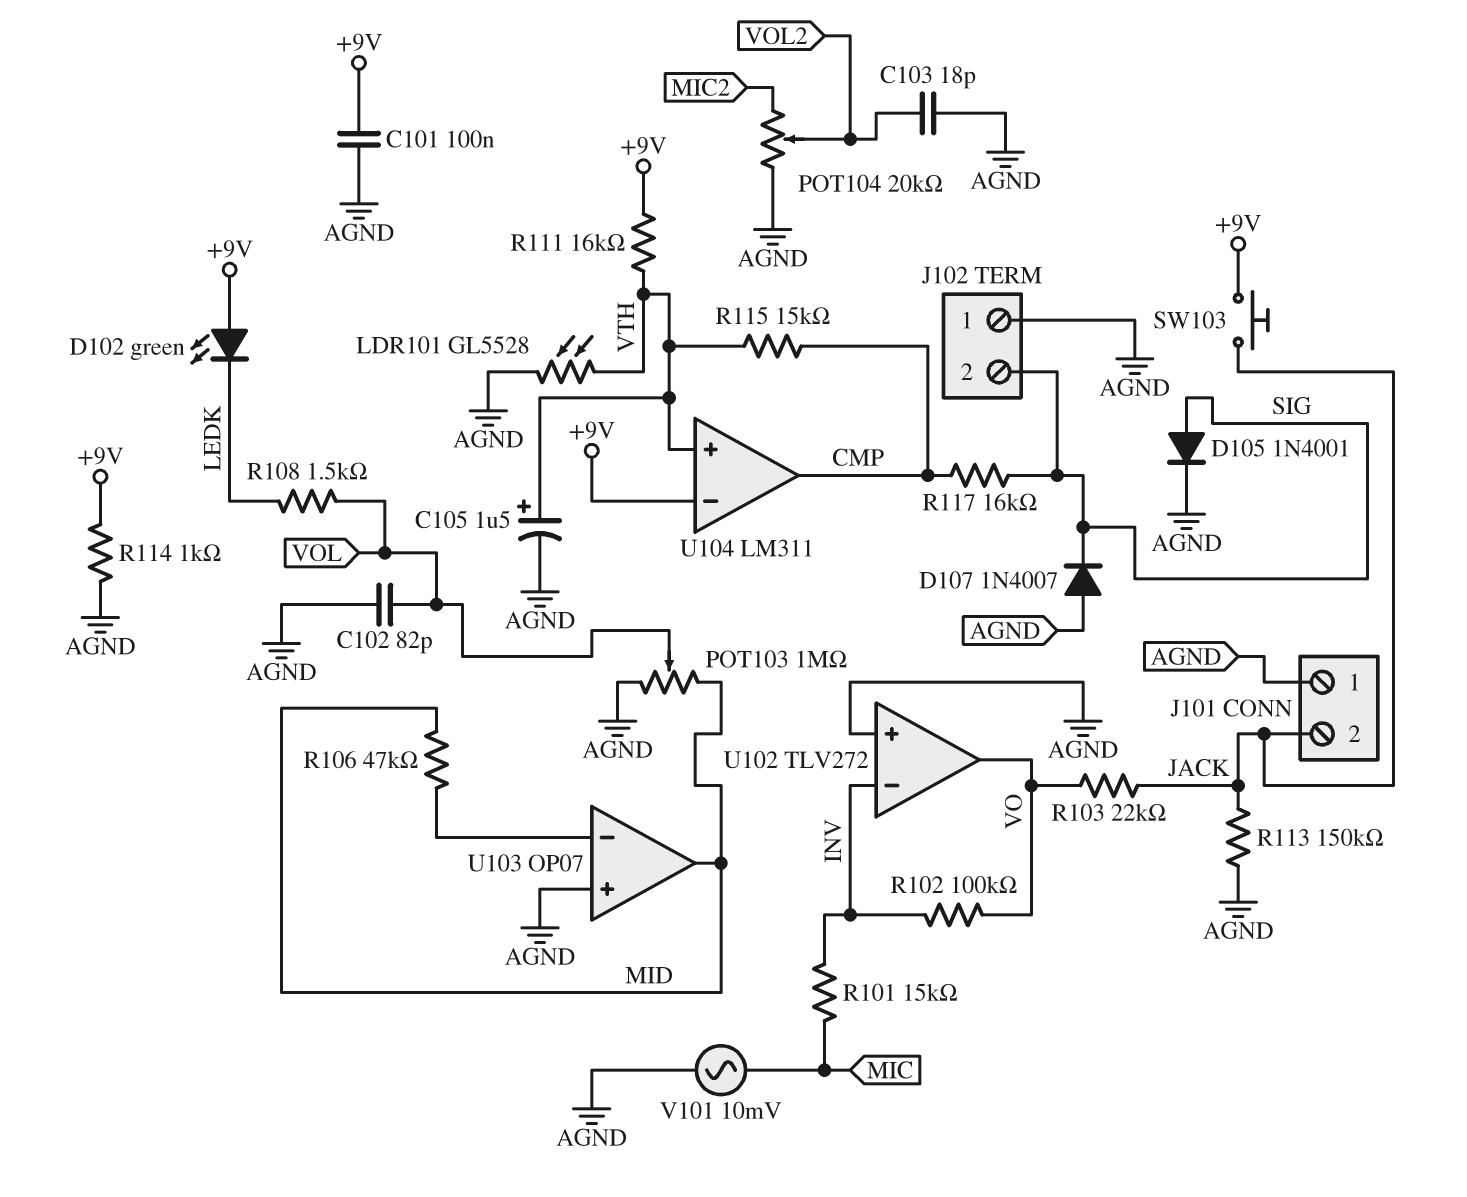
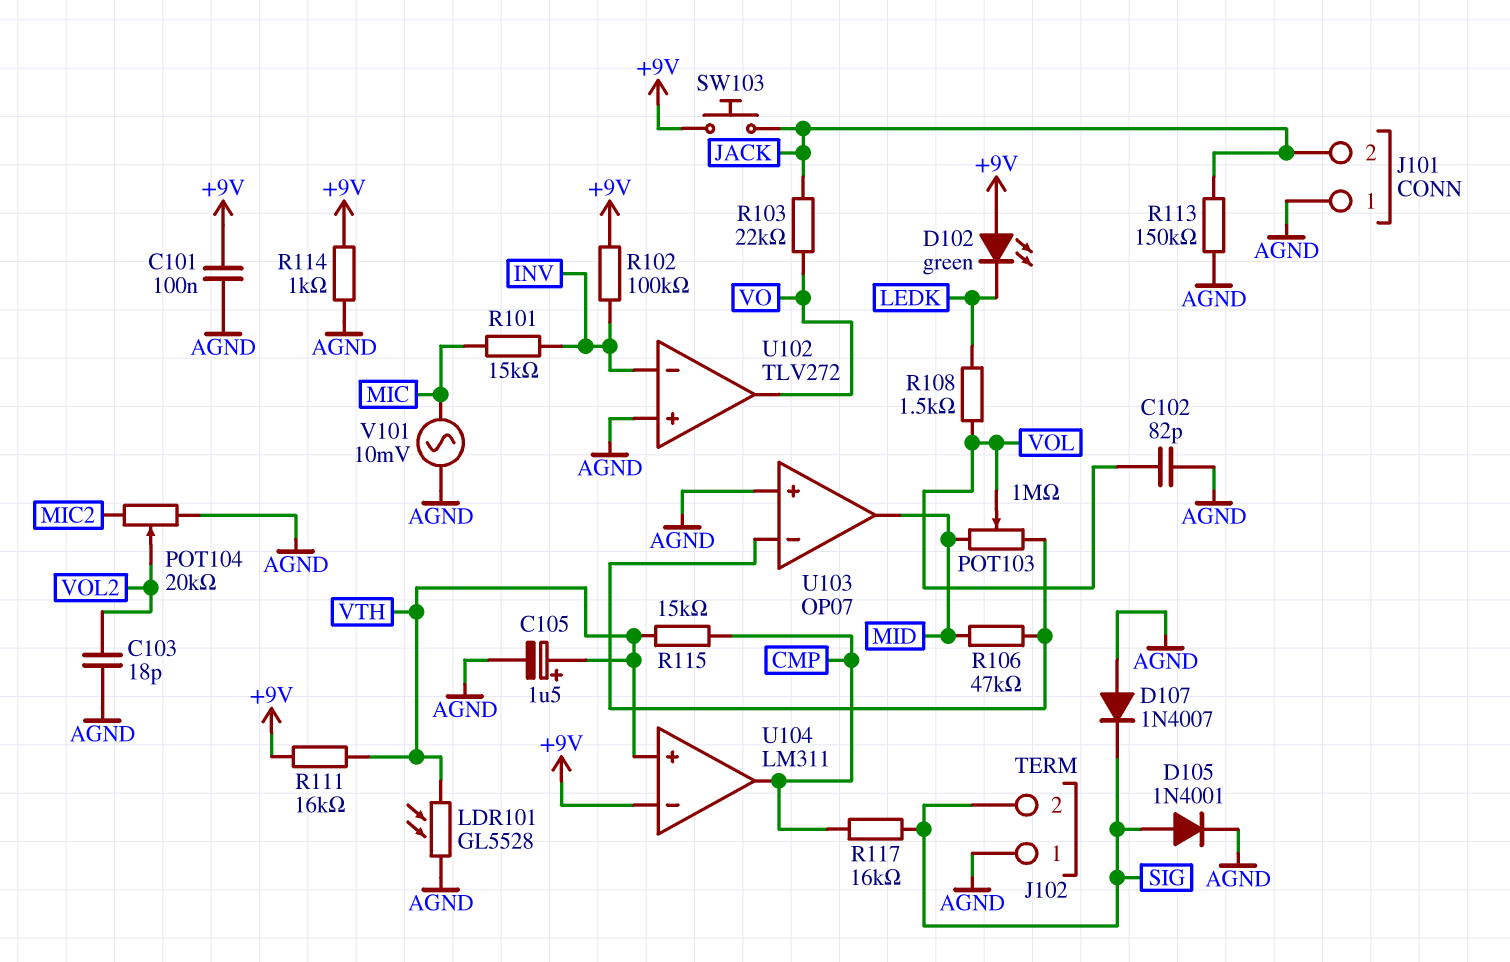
POT103: 1M (AGND, MID, wiper VOL) -> 1M (MID, U103/in-, wiper VOL)
R102: 100k (INV, VO) -> 100k (+9V, INV)

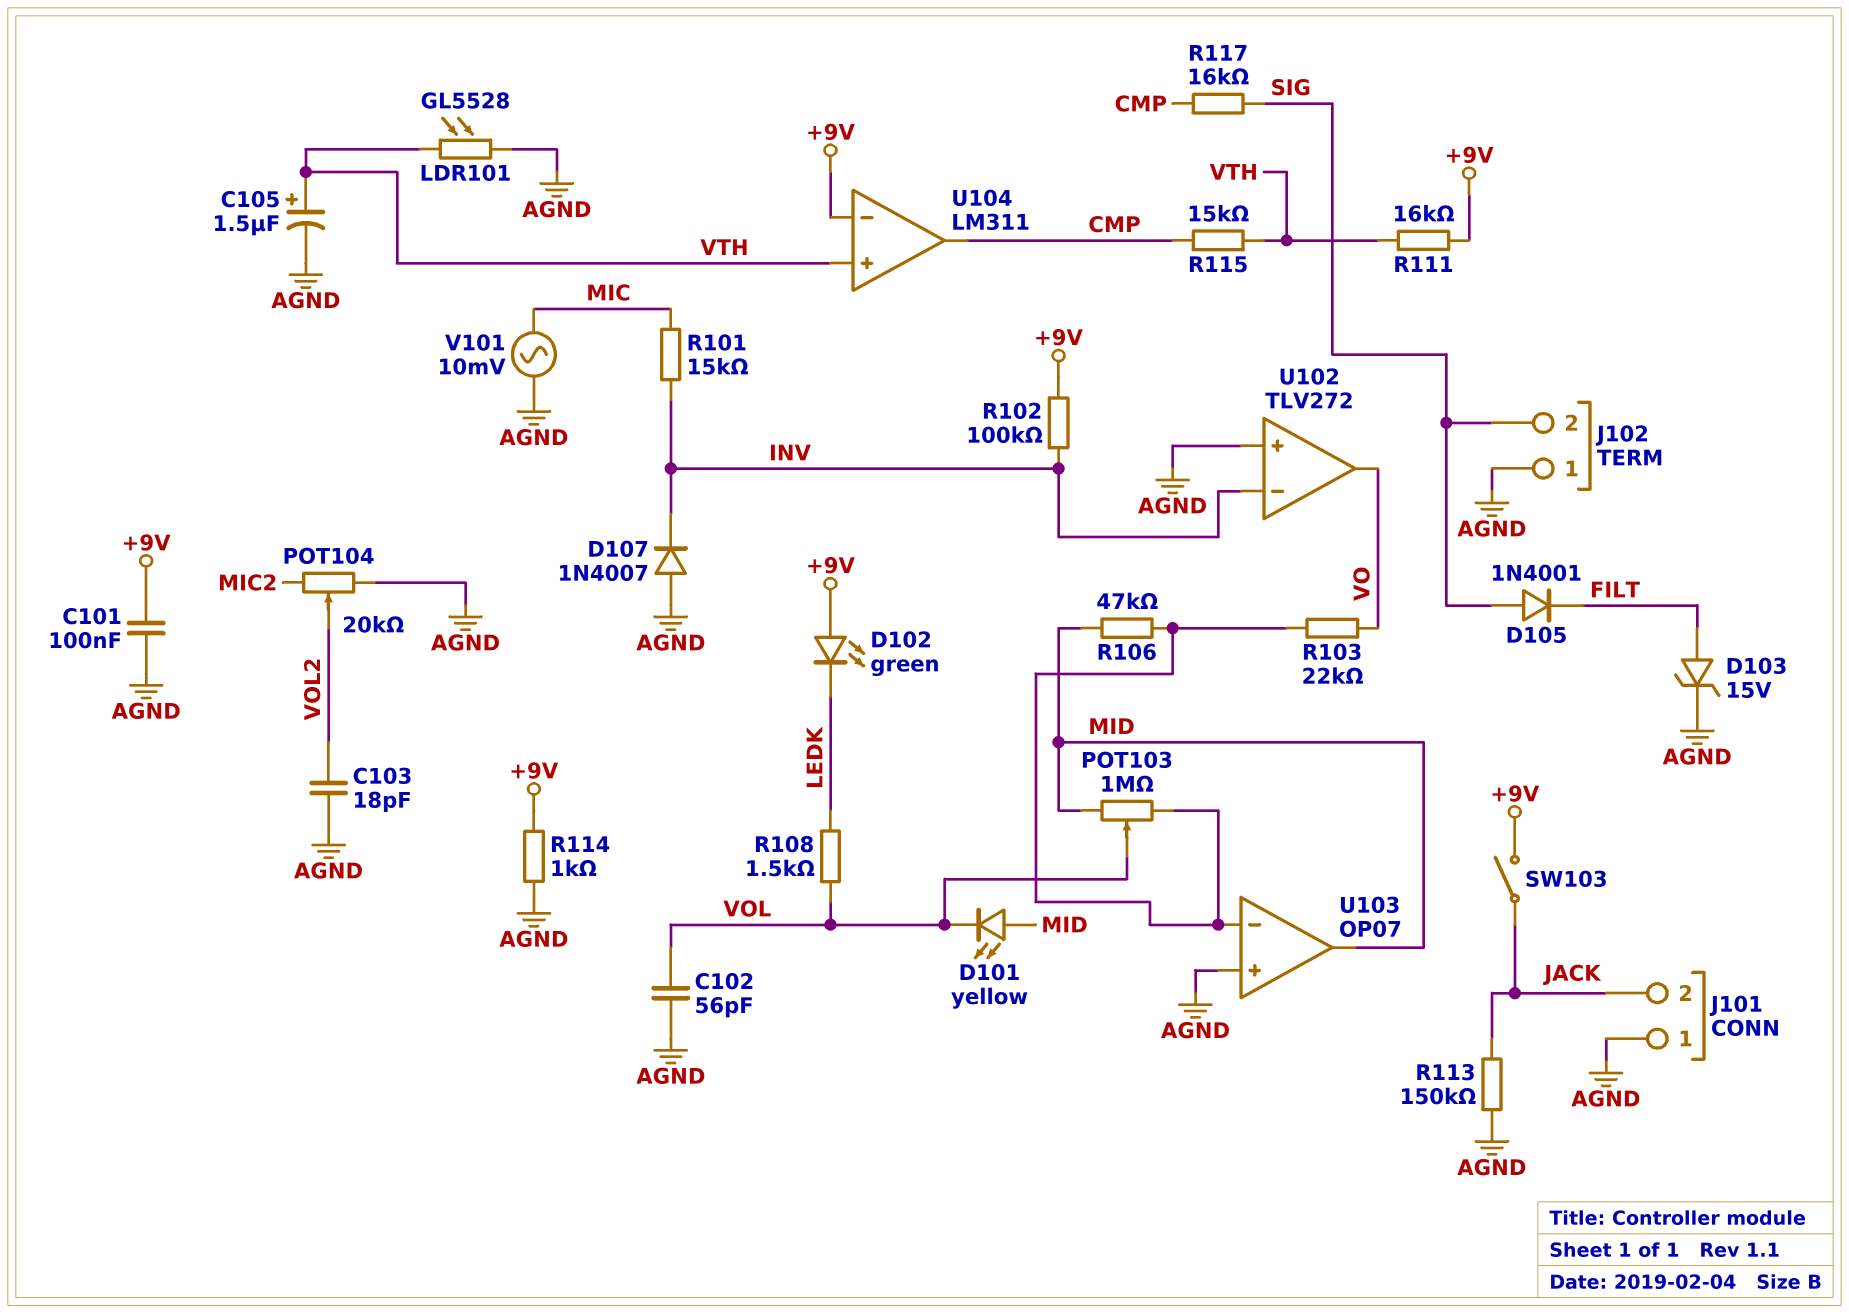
C102: 82pF (AGND, VOL) -> 56pF (AGND, VOL)
D101: none -> LED yellow (A MID, K VOL)
D103: none -> zener 15V (A FILT, K AGND)
D105: diode 1N4001 (A SIG, K AGND) -> diode 1N4001 (A SIG, K FILT)
D107: diode 1N4007 (A AGND, K SIG) -> diode 1N4007 (A AGND, K INV)
R103: 22k (JACK, VO) -> 22k (U103/in-, VO)
SW103: button (+9V, JACK) -> switch (+9V, JACK)

